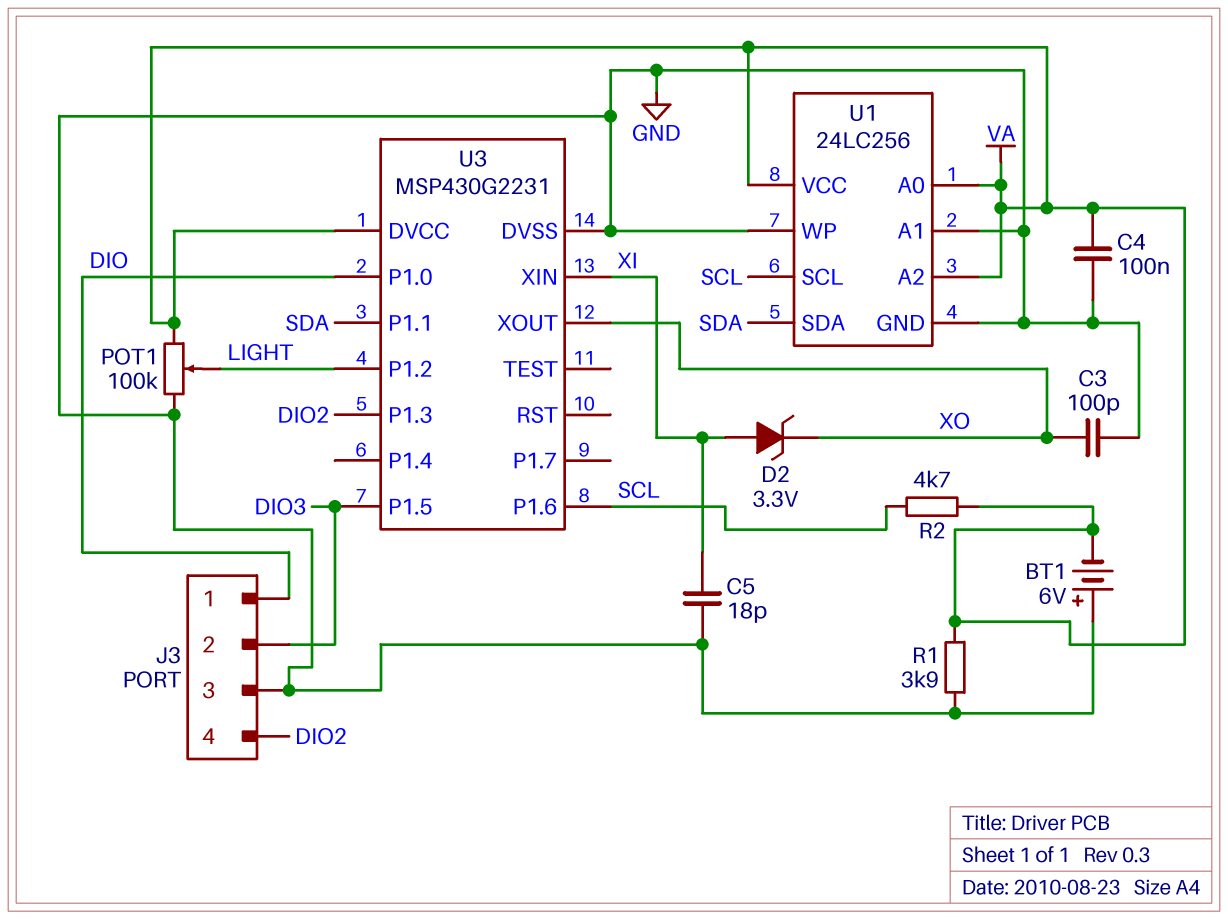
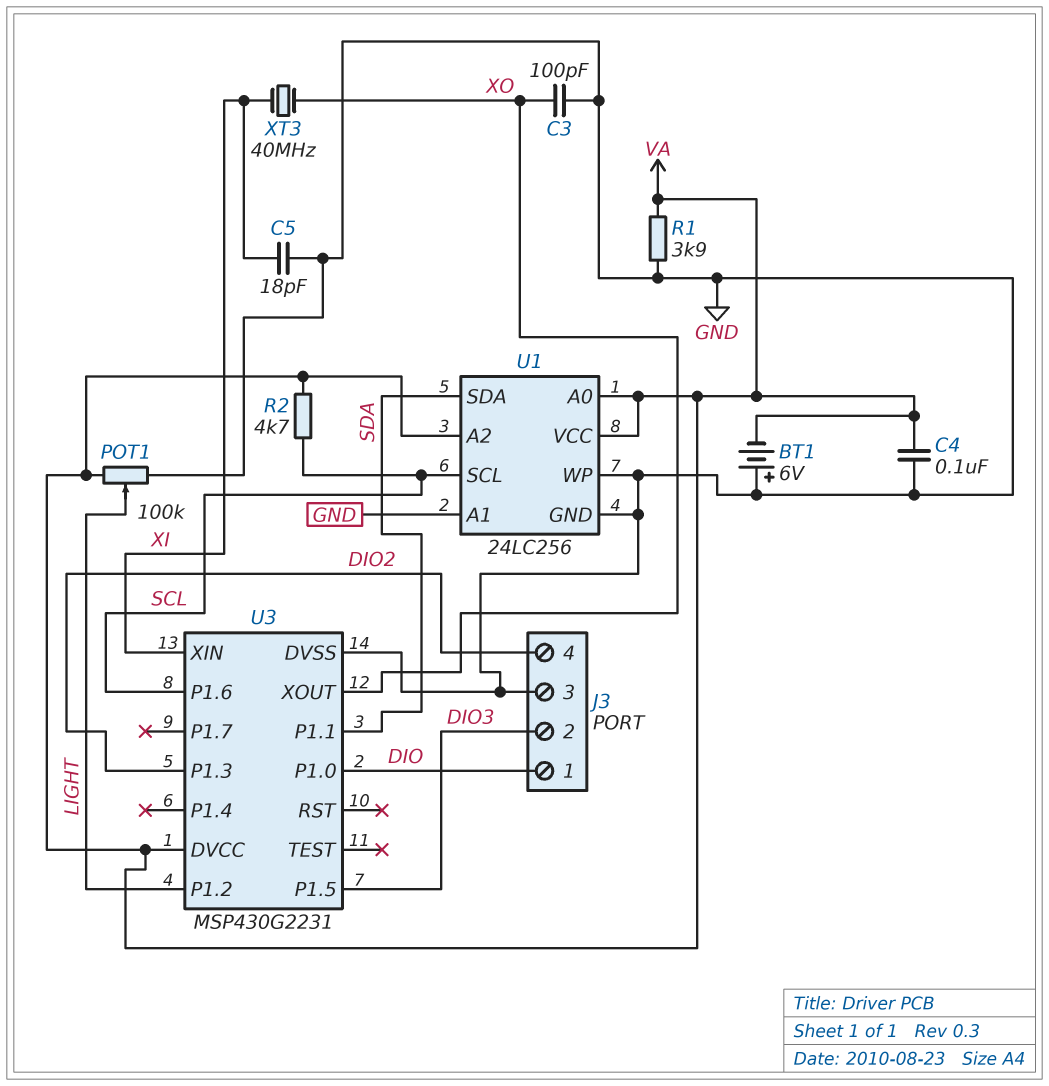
D2: zener 3.3V (A XI, K XO) -> none
XT3: none -> 40MHz (XI, XO)

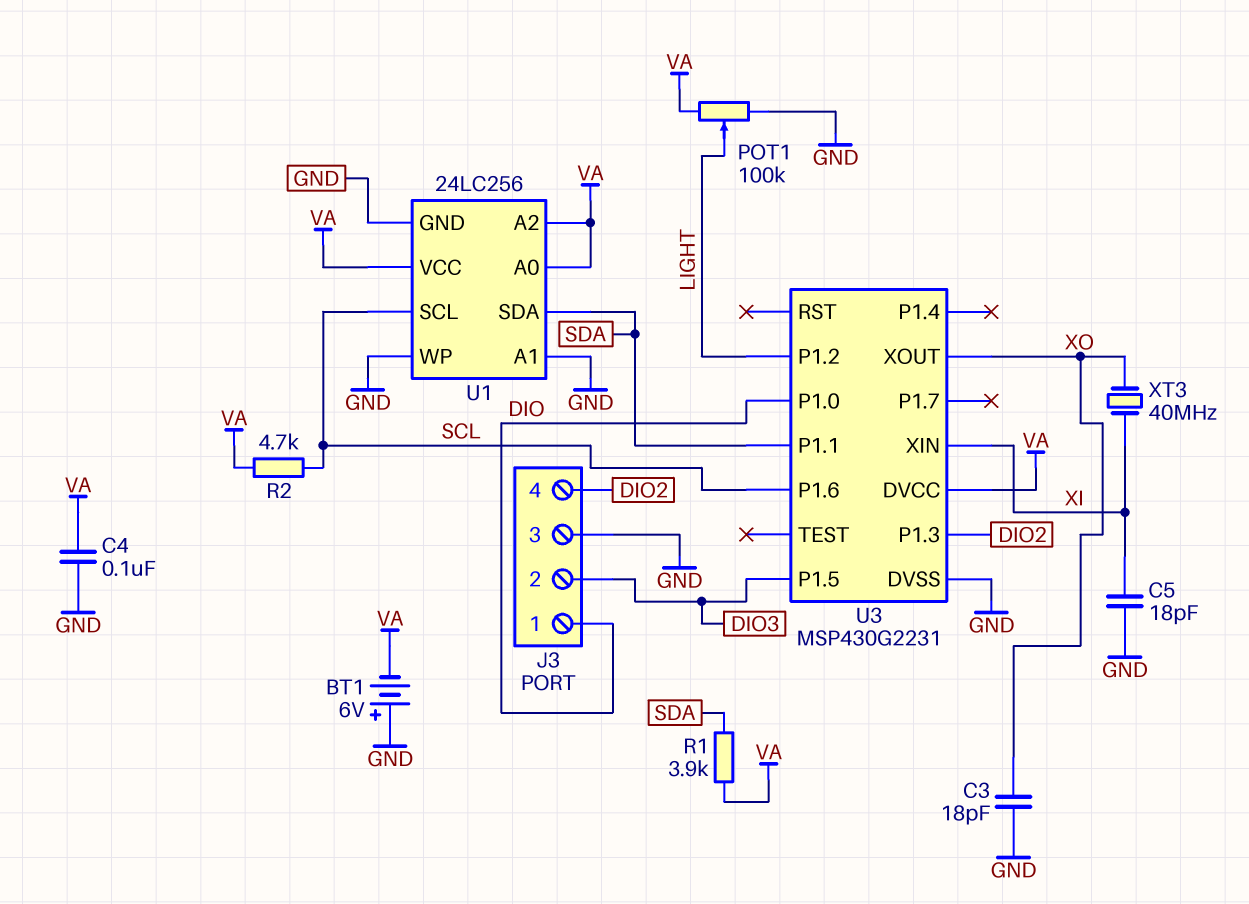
C3: 100pF (GND, XO) -> 18pF (GND, XO)
R1: 3.9k (GND, VA) -> 3.9k (SDA, VA)

